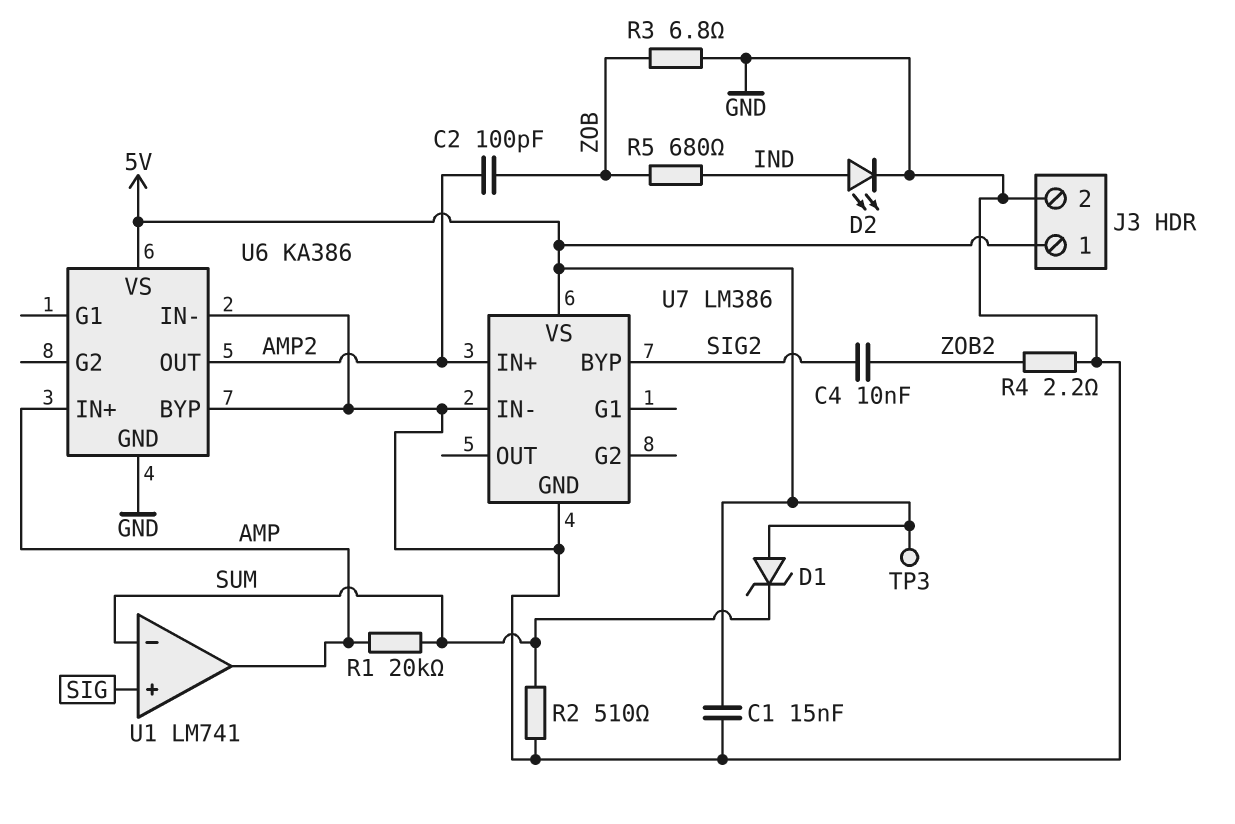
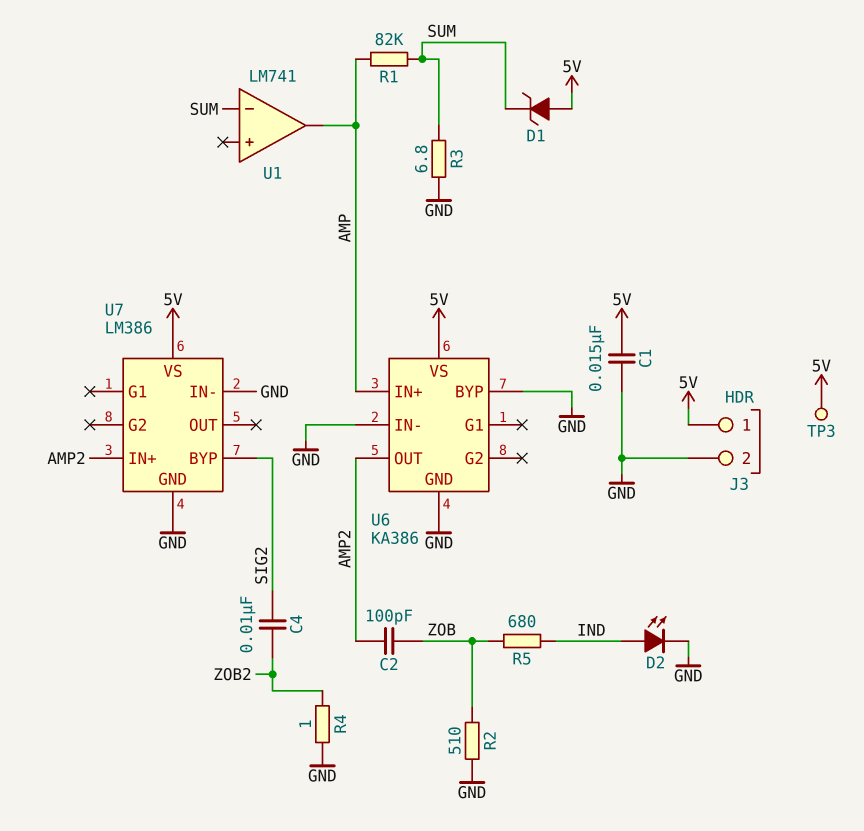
R1: 20k (AMP, SUM) -> 82k (AMP, SUM)
R2: 510 (GND, SUM) -> 510 (GND, ZOB)
R3: 6.8 (GND, ZOB) -> 6.8 (GND, SUM)
R4: 2.2 (GND, ZOB2) -> 1 (GND, ZOB2)
U1 pin in+: SIG -> none

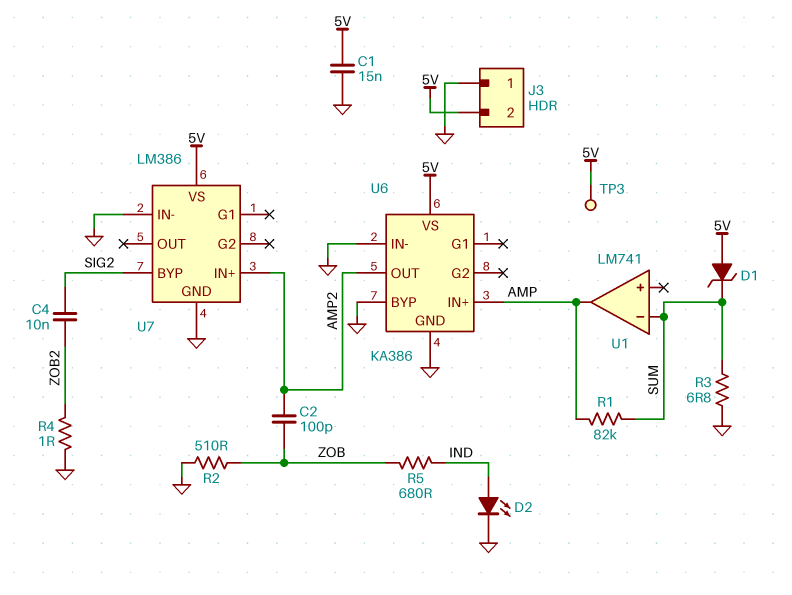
J3 pin 1: 5V -> GND
J3 pin 2: GND -> 5V

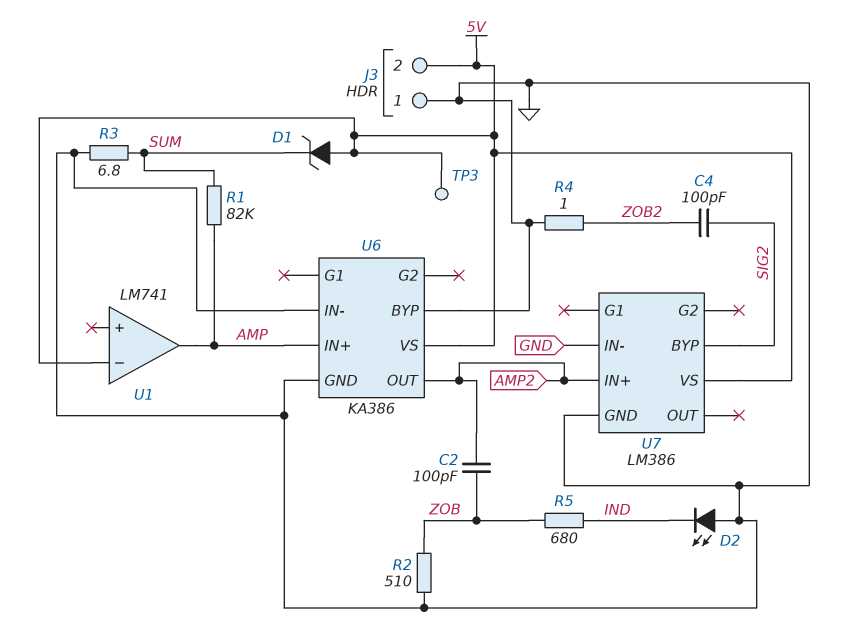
C1: 15nF (5V, GND) -> none
C4: 10nF (SIG2, ZOB2) -> 100pF (SIG2, ZOB2)
D2: LED (A IND, K GND) -> LED (A GND, K IND)
U1 pin in-: SUM -> 5V

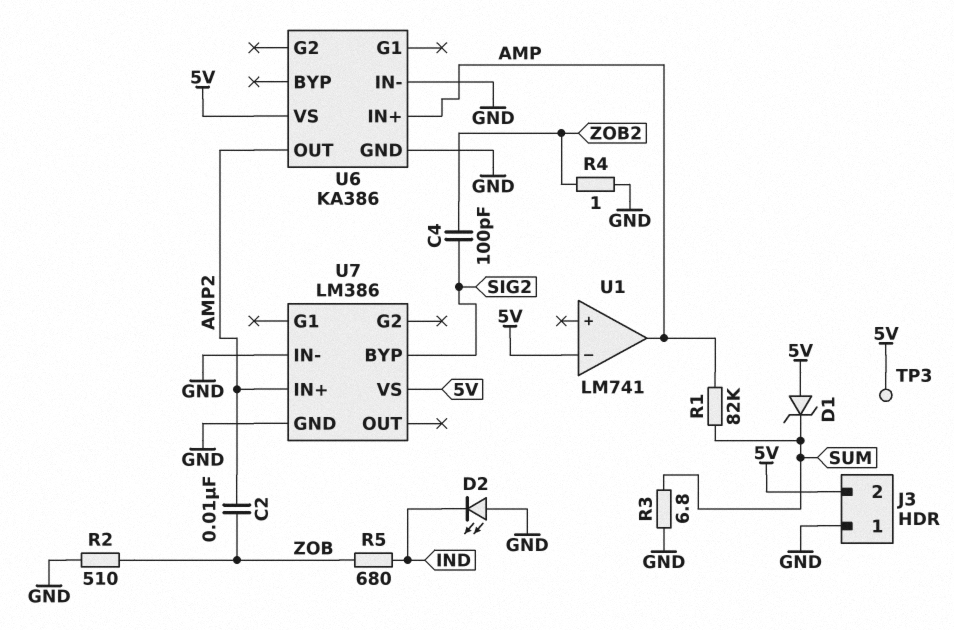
C2: 100pF (AMP2, ZOB) -> 10nF (AMP2, ZOB)
U6 pin BYP: GND -> none

